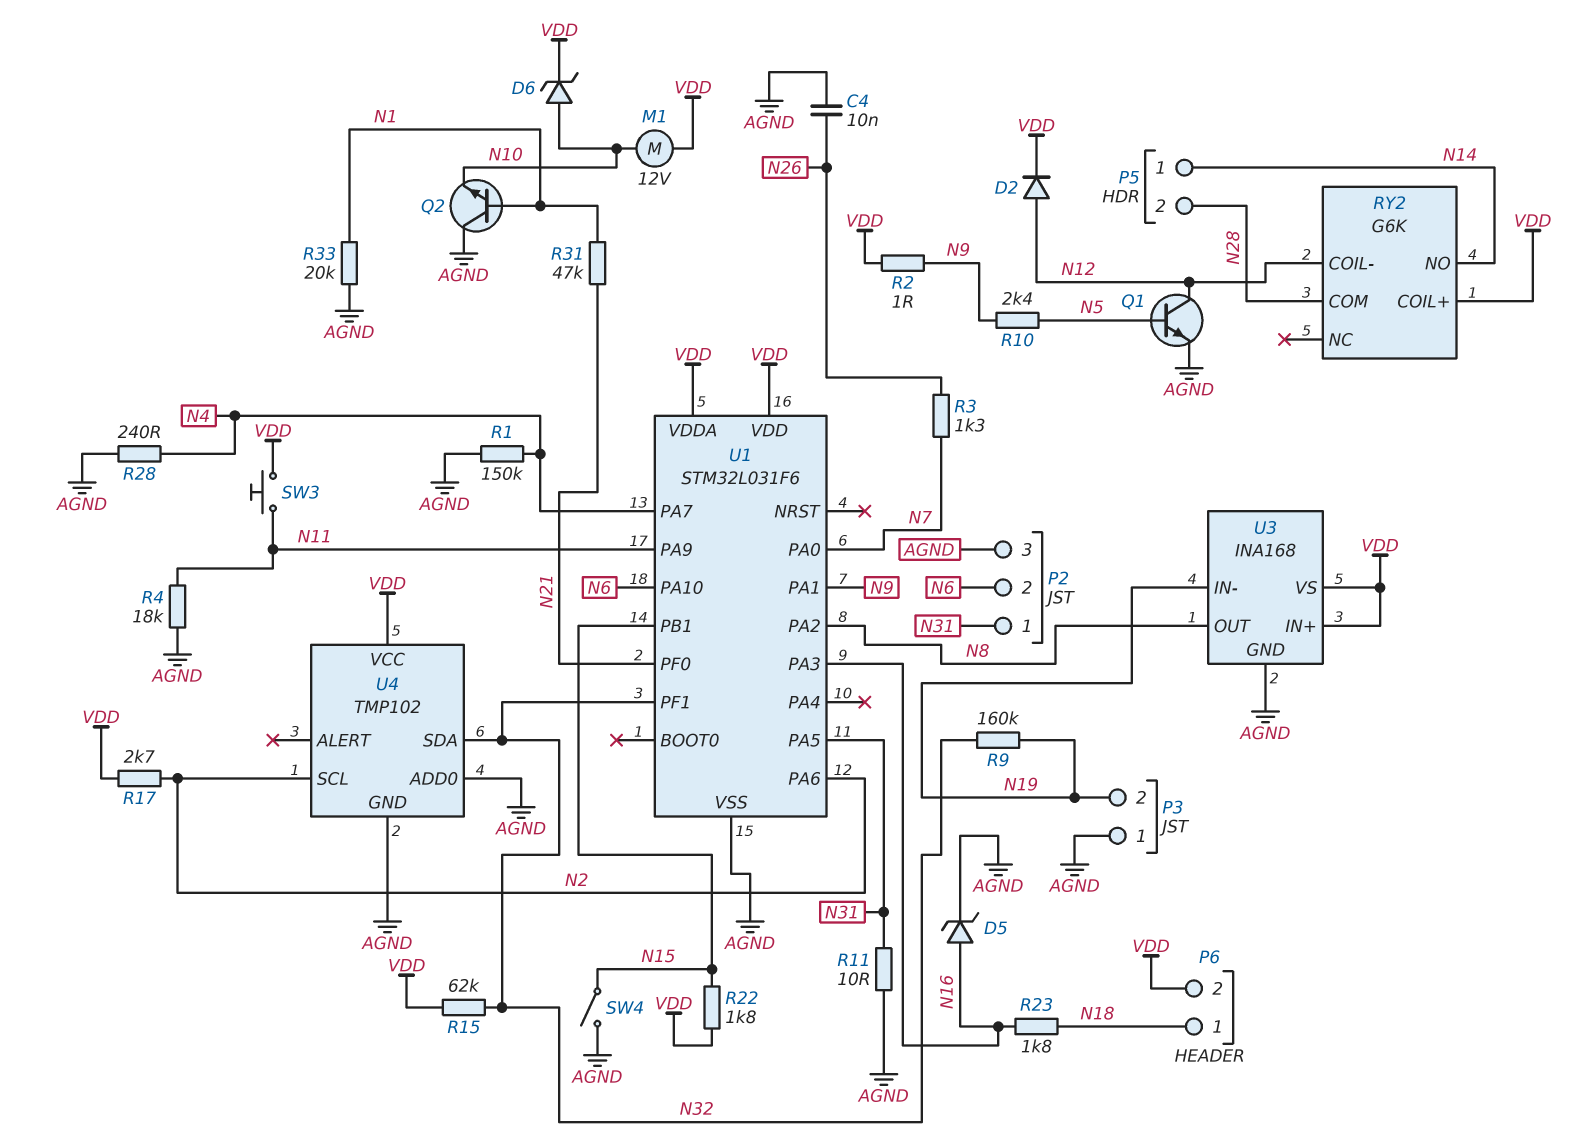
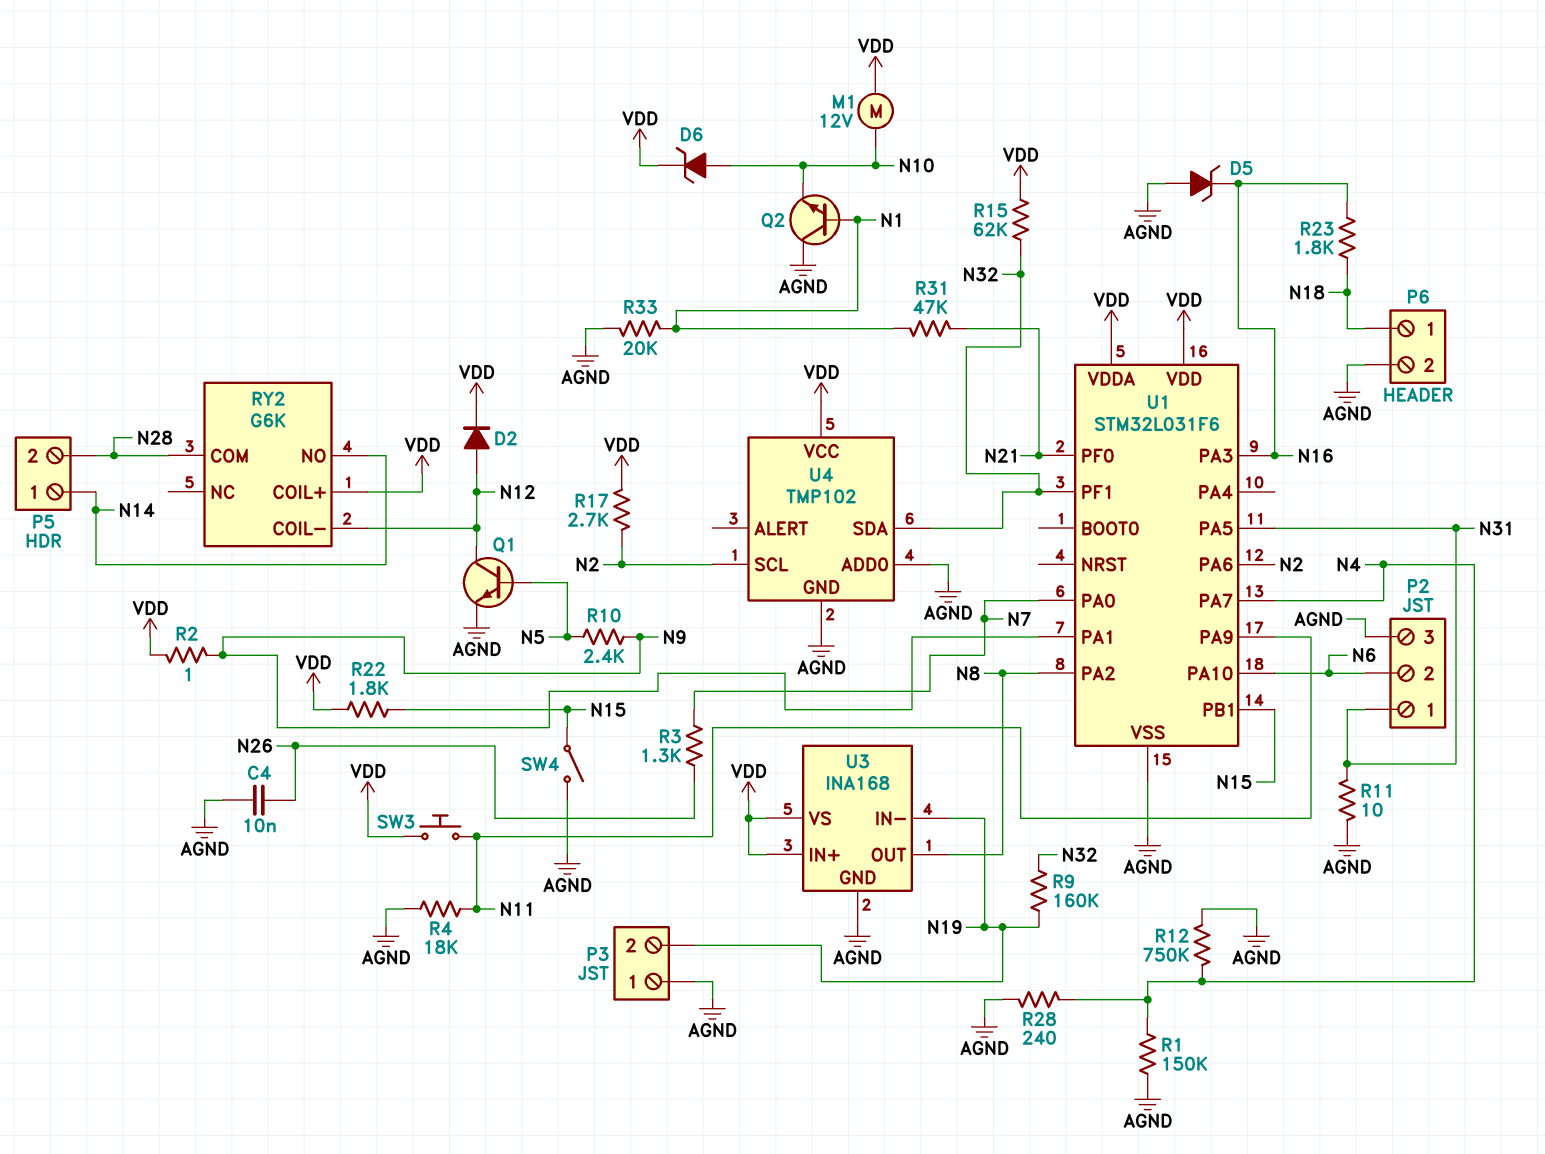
D5: zener (A N16, K AGND) -> zener (A AGND, K N16)
P6 pin 2: VDD -> AGND
R12: none -> 750k (AGND, N4)

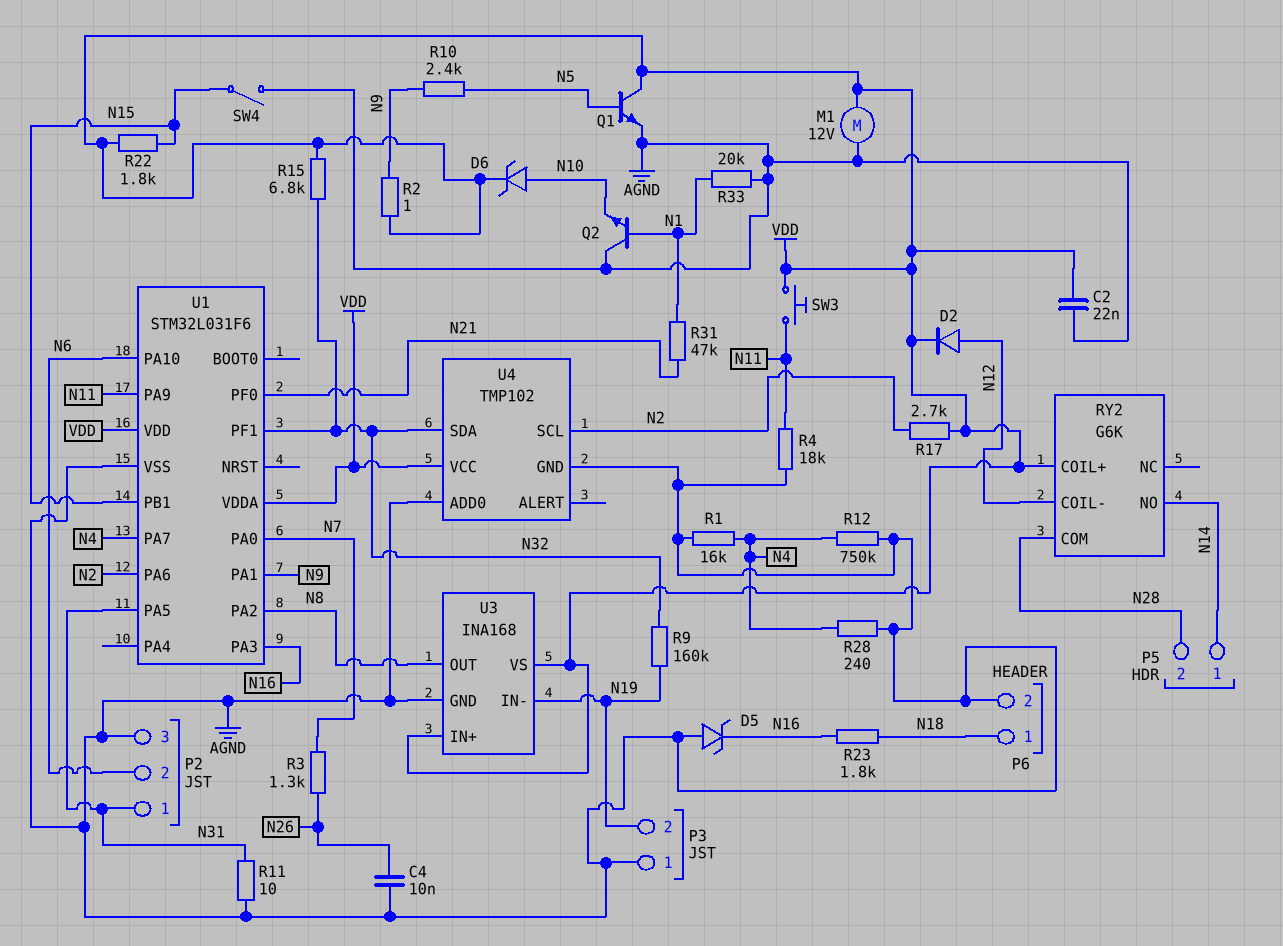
C2: none -> 22nF (AGND, VDD)
M1: motor 12V (N10, VDD) -> motor 12V (AGND, VDD)
Q1: NPN (B N5, C N12, E AGND) -> NPN (B N5, C VDD, E AGND)
R1: 150k (AGND, N4) -> 16k (AGND, N4)
R15: 62k (N32, VDD) -> 6.8k (N32, VDD)

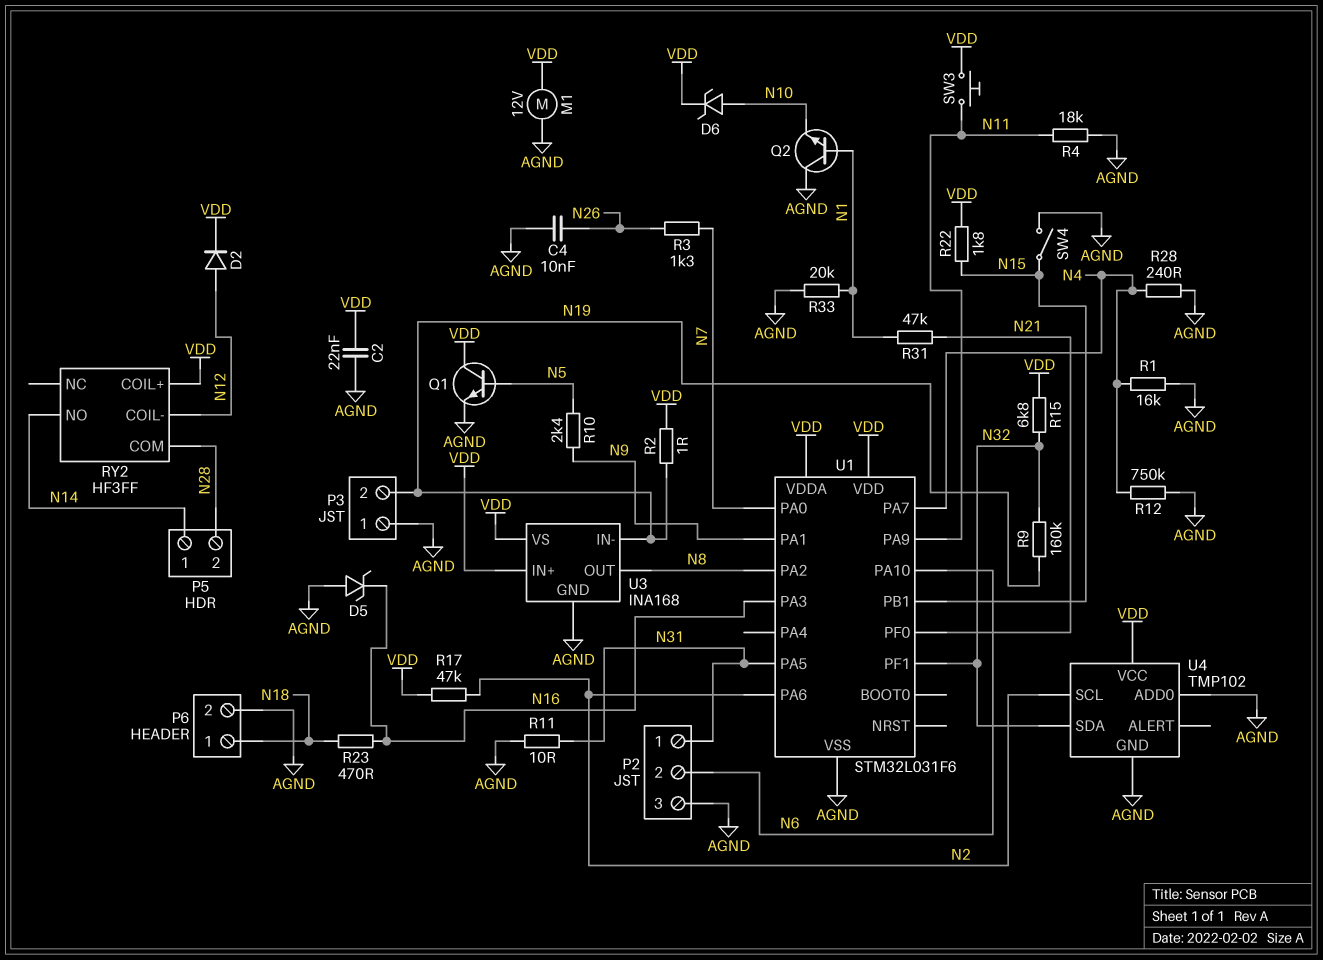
R2: 1 (N9, VDD) -> 1 (N19, VDD)
R17: 2.7k (N2, VDD) -> 47k (N2, VDD)
R23: 1.8k (N16, N18) -> 470 (N16, N18)
RY2: G6K -> HF3FF

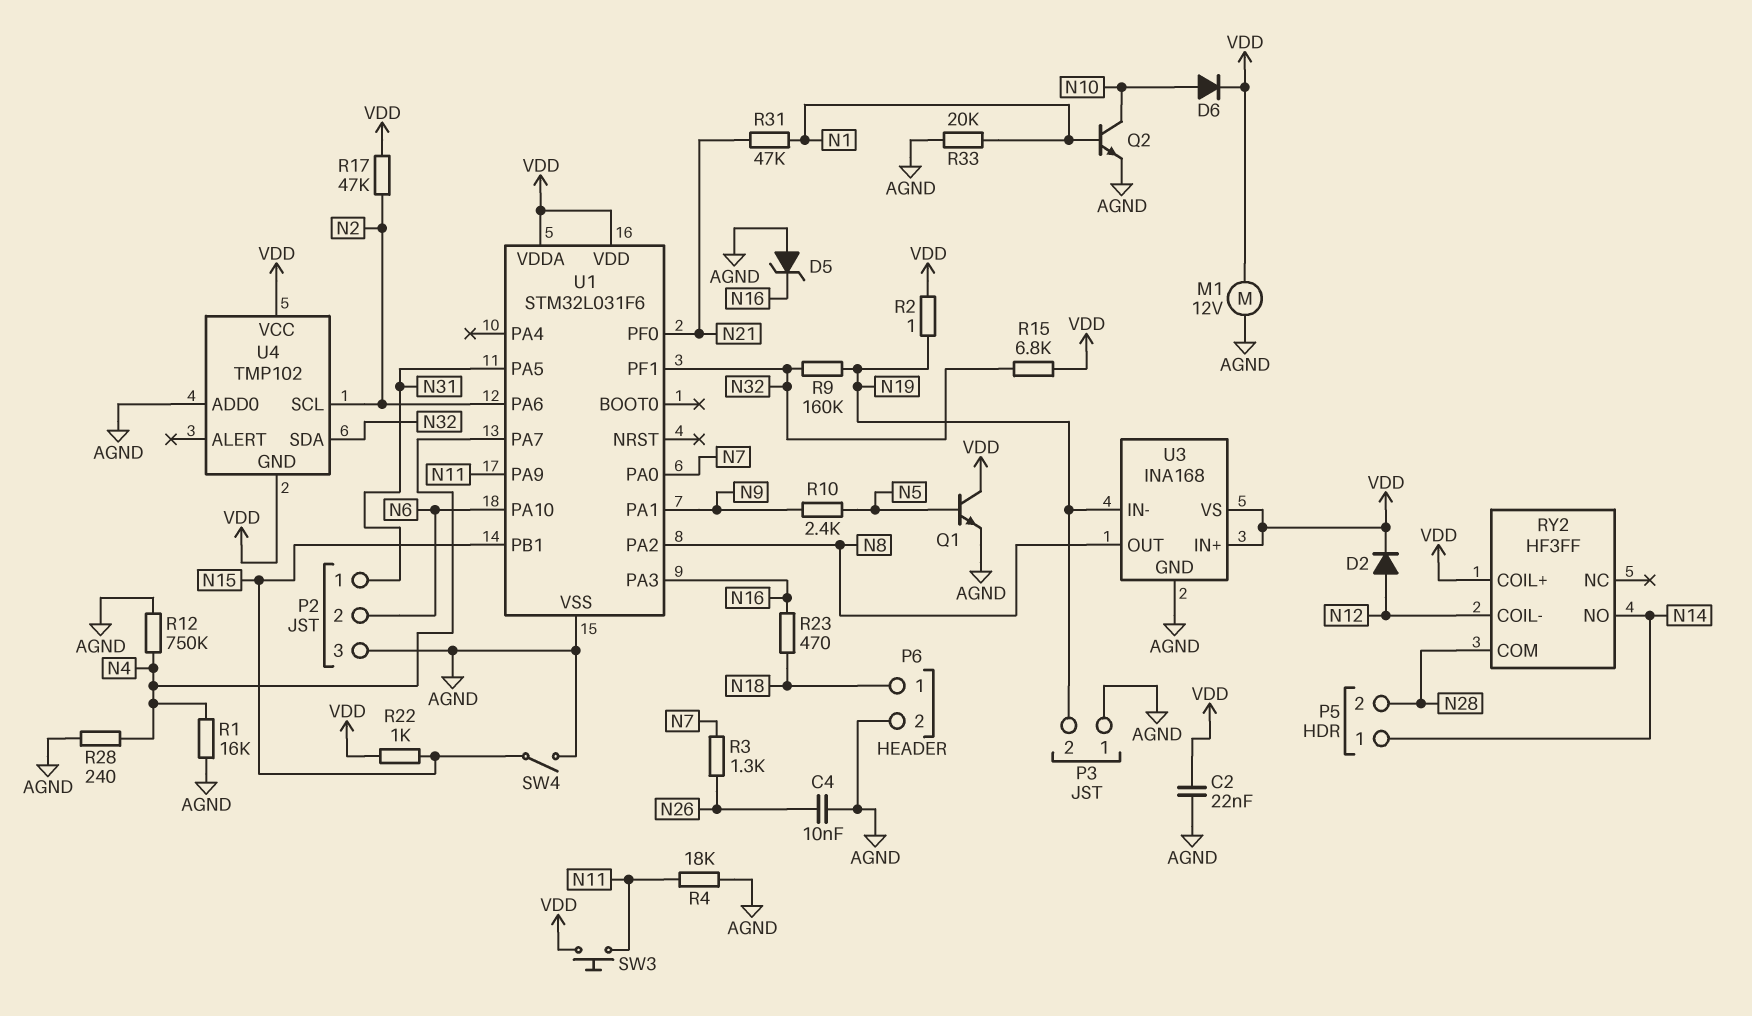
D6: zener (A N10, K VDD) -> diode (A N10, K VDD)
Q2: NPN (B N1, C AGND, E N10) -> NPN (B N1, C N10, E AGND)
R11: 10 (AGND, N31) -> none
R22: 1.8k (N15, VDD) -> 1k (N15, VDD)
U4 pin GND: AGND -> VDD

